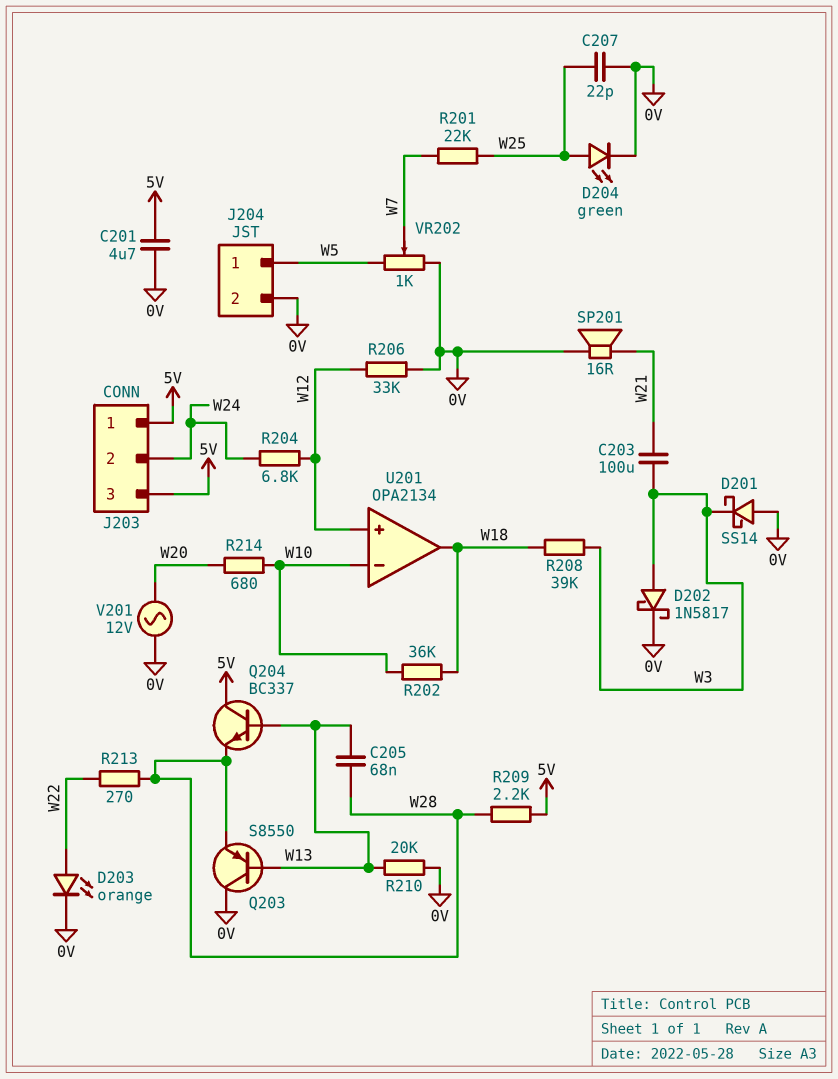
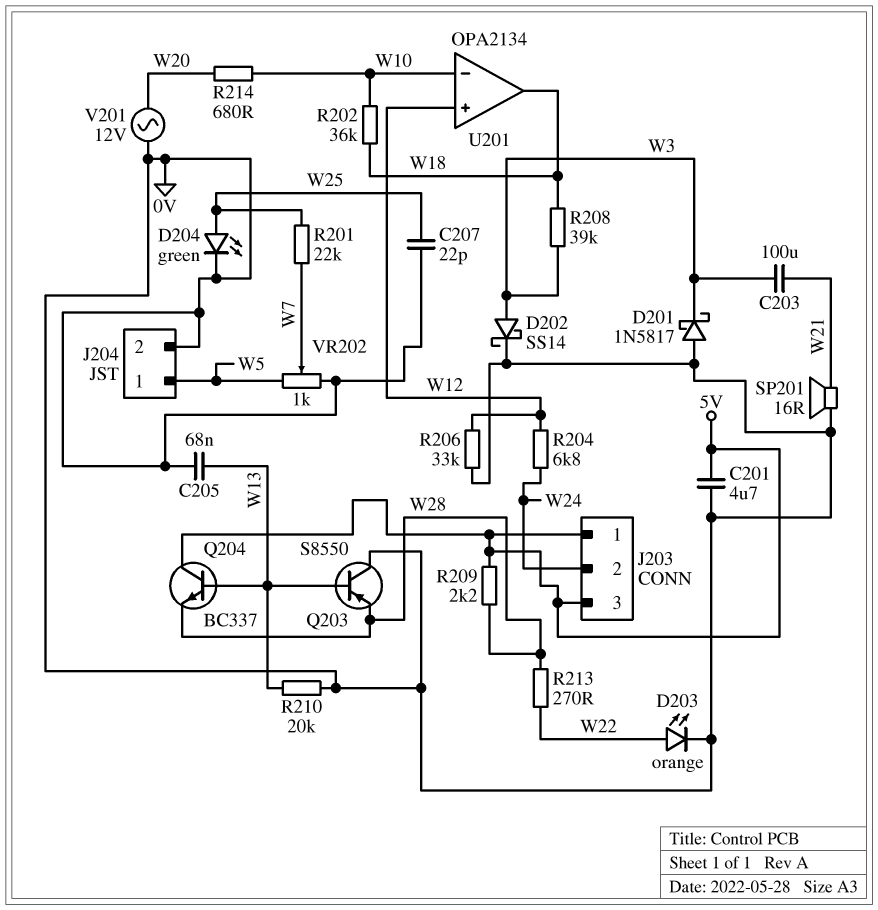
C205: 68nF (W13, W28) -> 68nF (0V, W13)
D201: schottky SS14 (A 0V, K W3) -> schottky 1N5817 (A 0V, K W3)
D202: schottky 1N5817 (A W3, K 0V) -> schottky SS14 (A W3, K 0V)

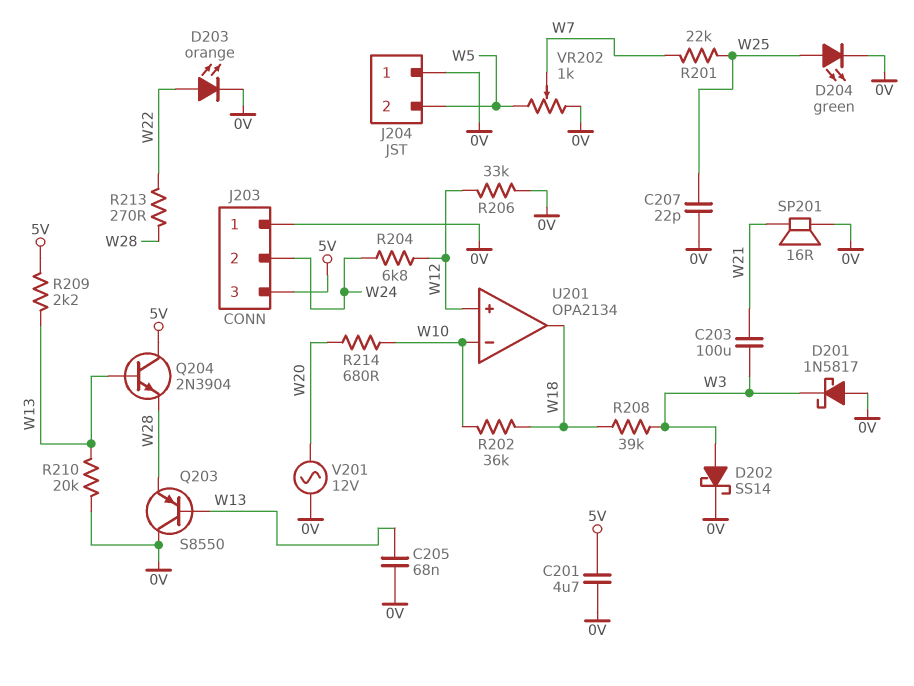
J203 pin 1: 5V -> 0V
J204 pin 1: W5 -> 0V
J204 pin 2: 0V -> W5
Q204: NPN BC337 (B W13, C 5V, E W28) -> NPN 2N3904 (B W13, C 5V, E W28)
R209: 2.2k (5V, W28) -> 2.2k (5V, W13)

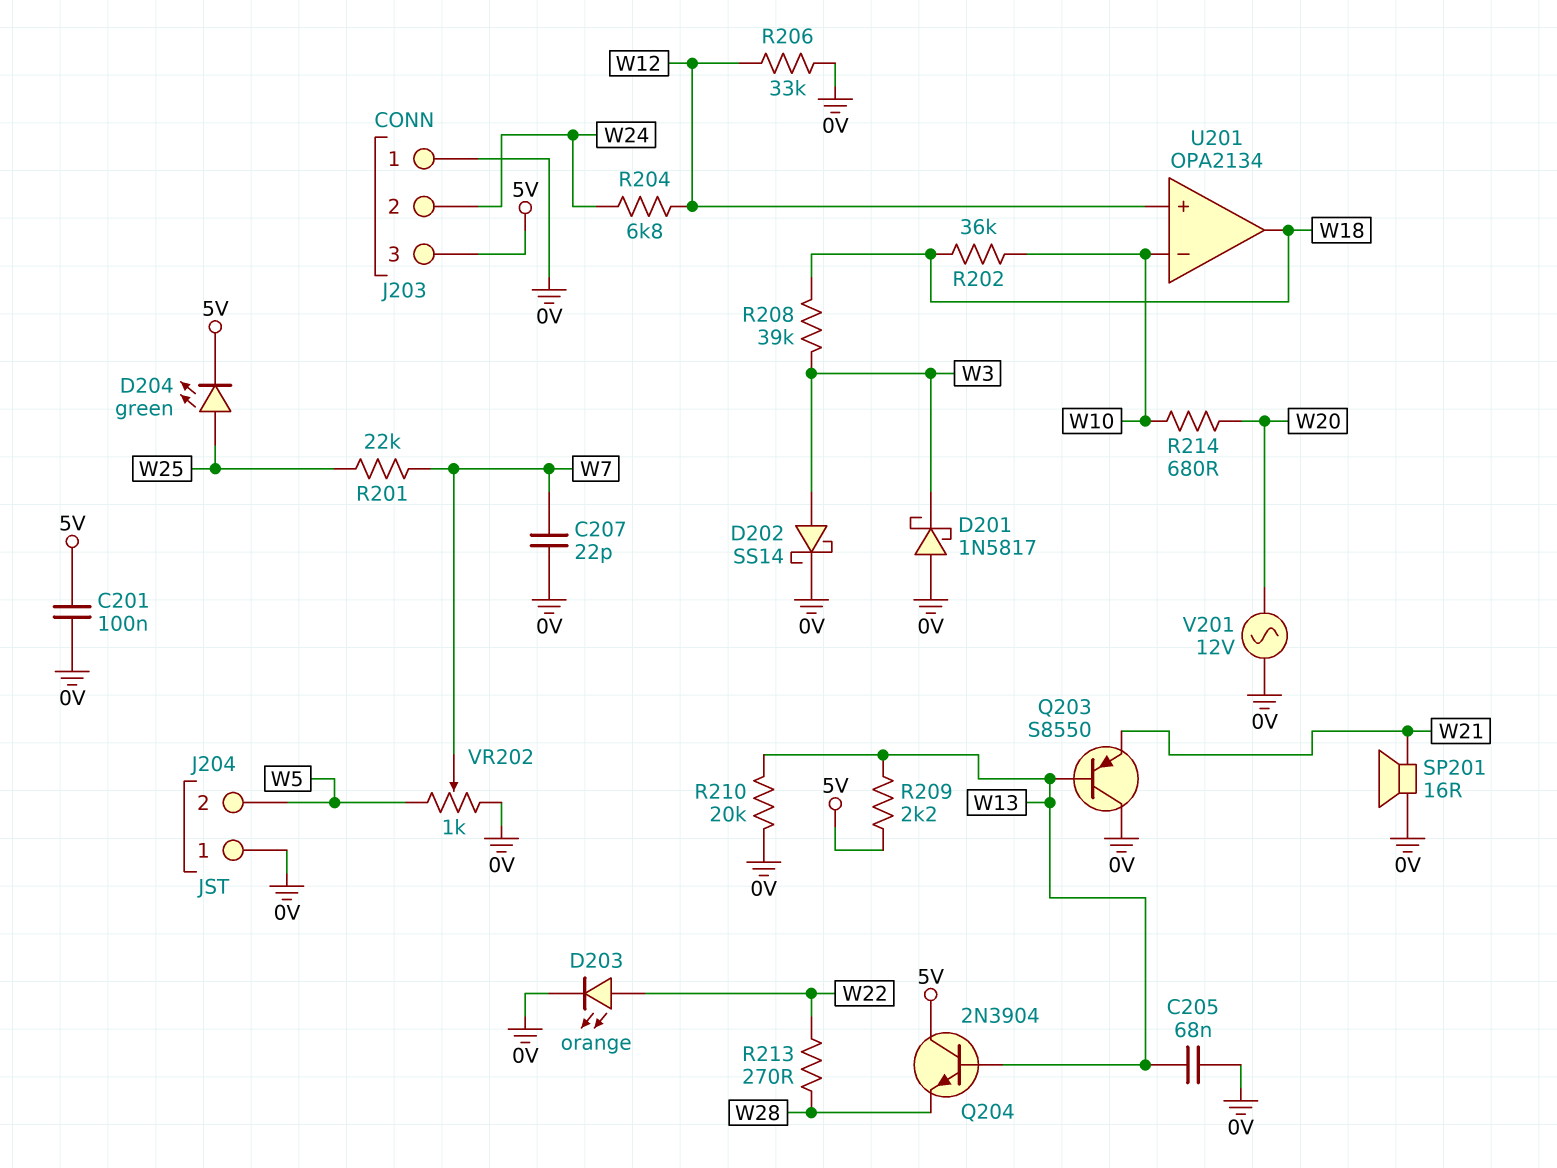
C201: 4.7uF (0V, 5V) -> 100nF (0V, 5V)
C203: 100uF (W3, W21) -> none
C207: 22pF (0V, W25) -> 22pF (0V, W7)
D204: LED green (A W25, K 0V) -> LED green (A W25, K 5V)
Q203: PNP S8550 (B W13, C 0V, E W28) -> PNP S8550 (B W13, C 0V, E W21)

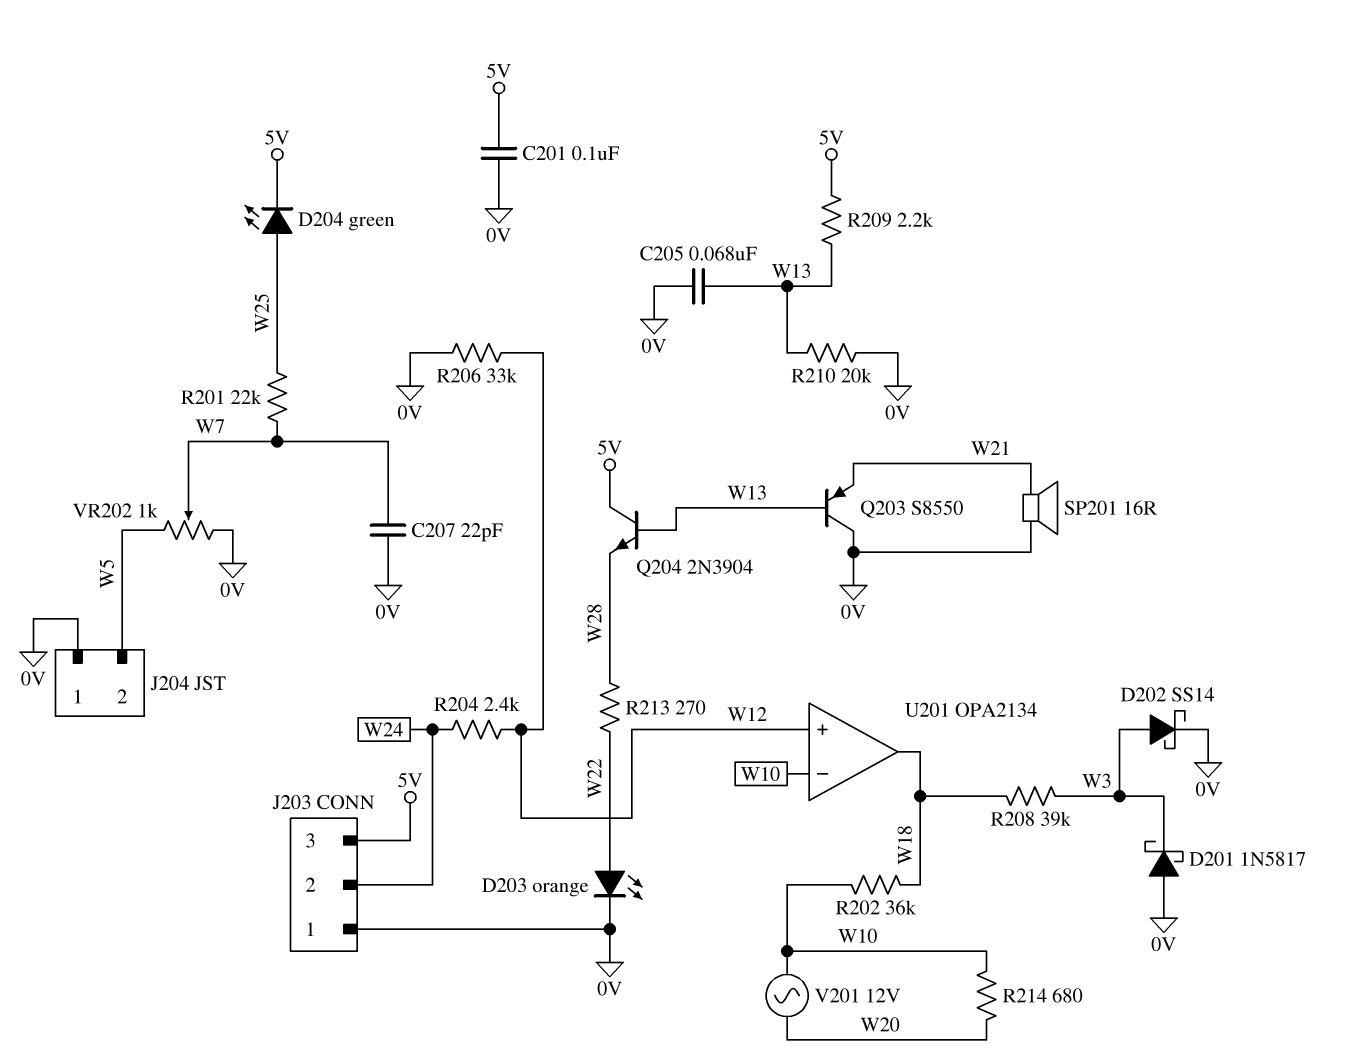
R204: 6.8k (W12, W24) -> 2.4k (W12, W24)
V201: AC 12V (0V, W20) -> AC 12V (W10, W20)

